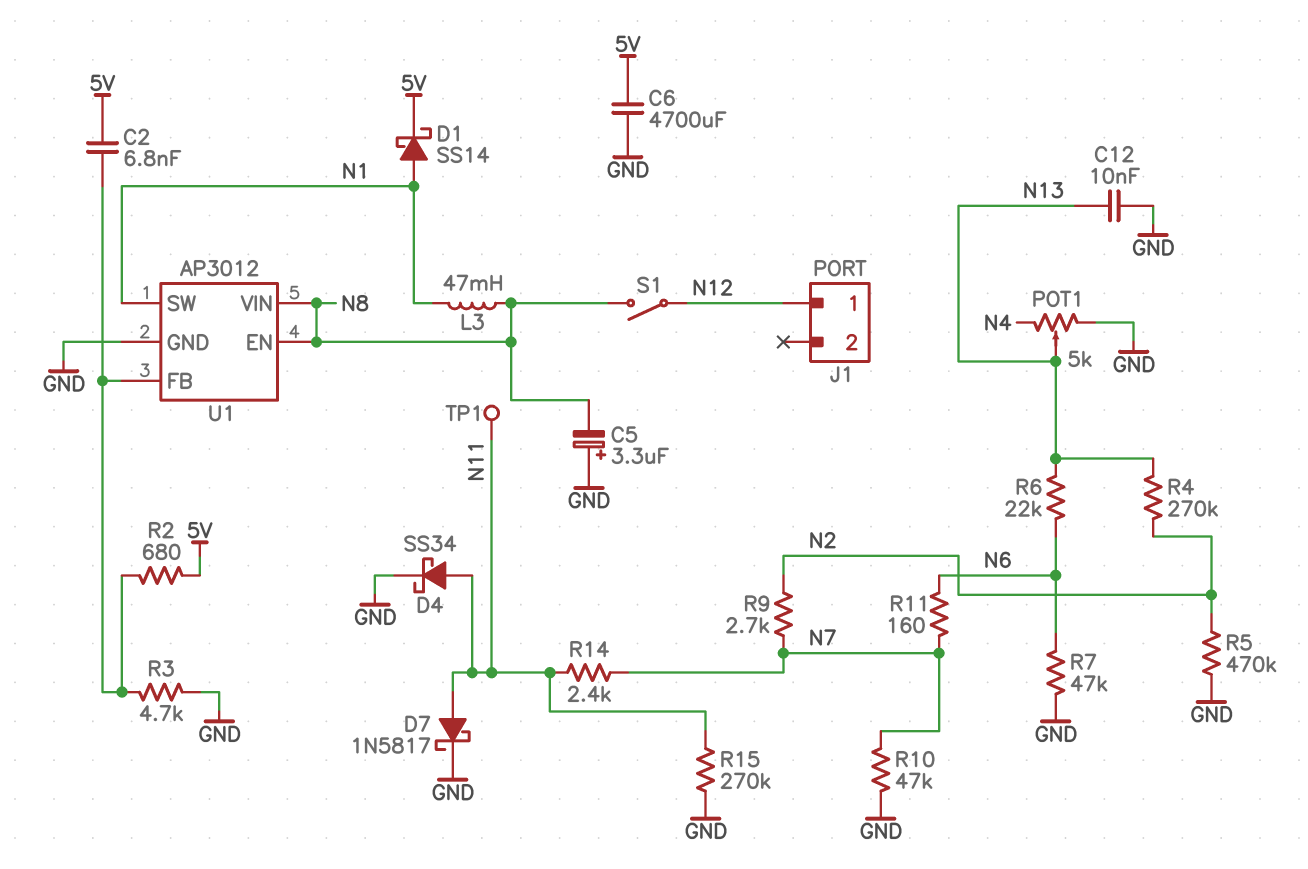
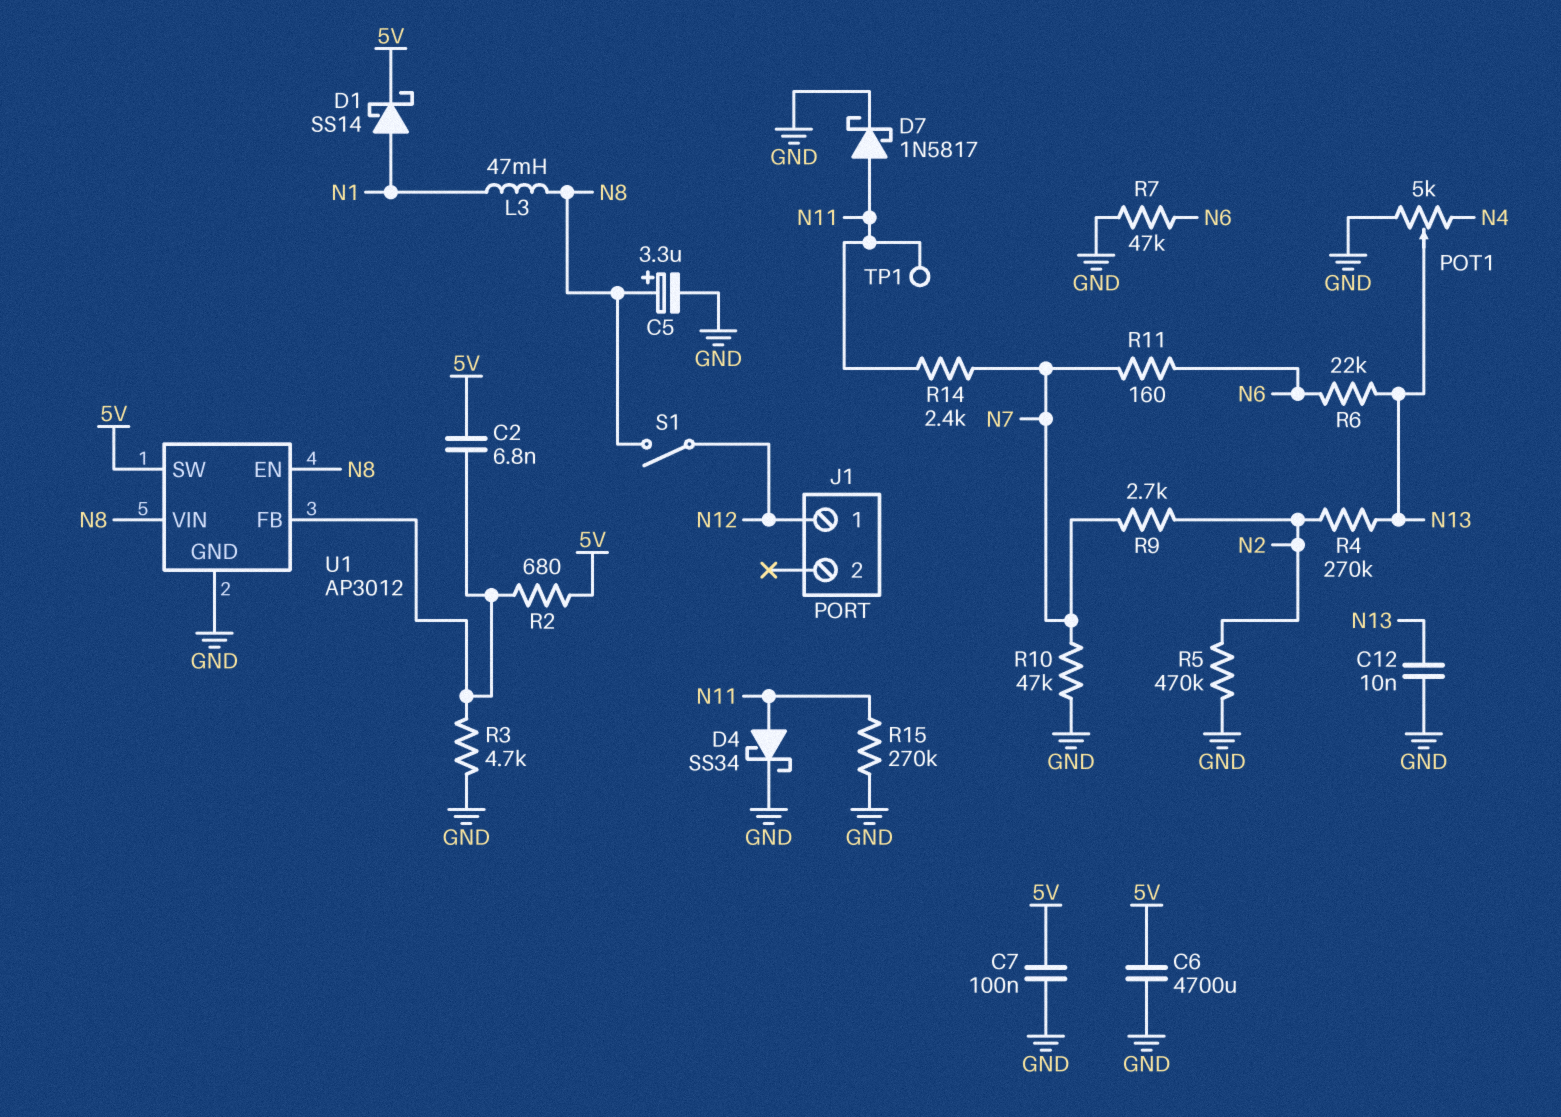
C5: 3.3uF (plus GND, minus N8) -> 3.3uF (plus N8, minus GND)
C7: none -> 100nF (5V, GND)
U1 pin SW: N1 -> 5V

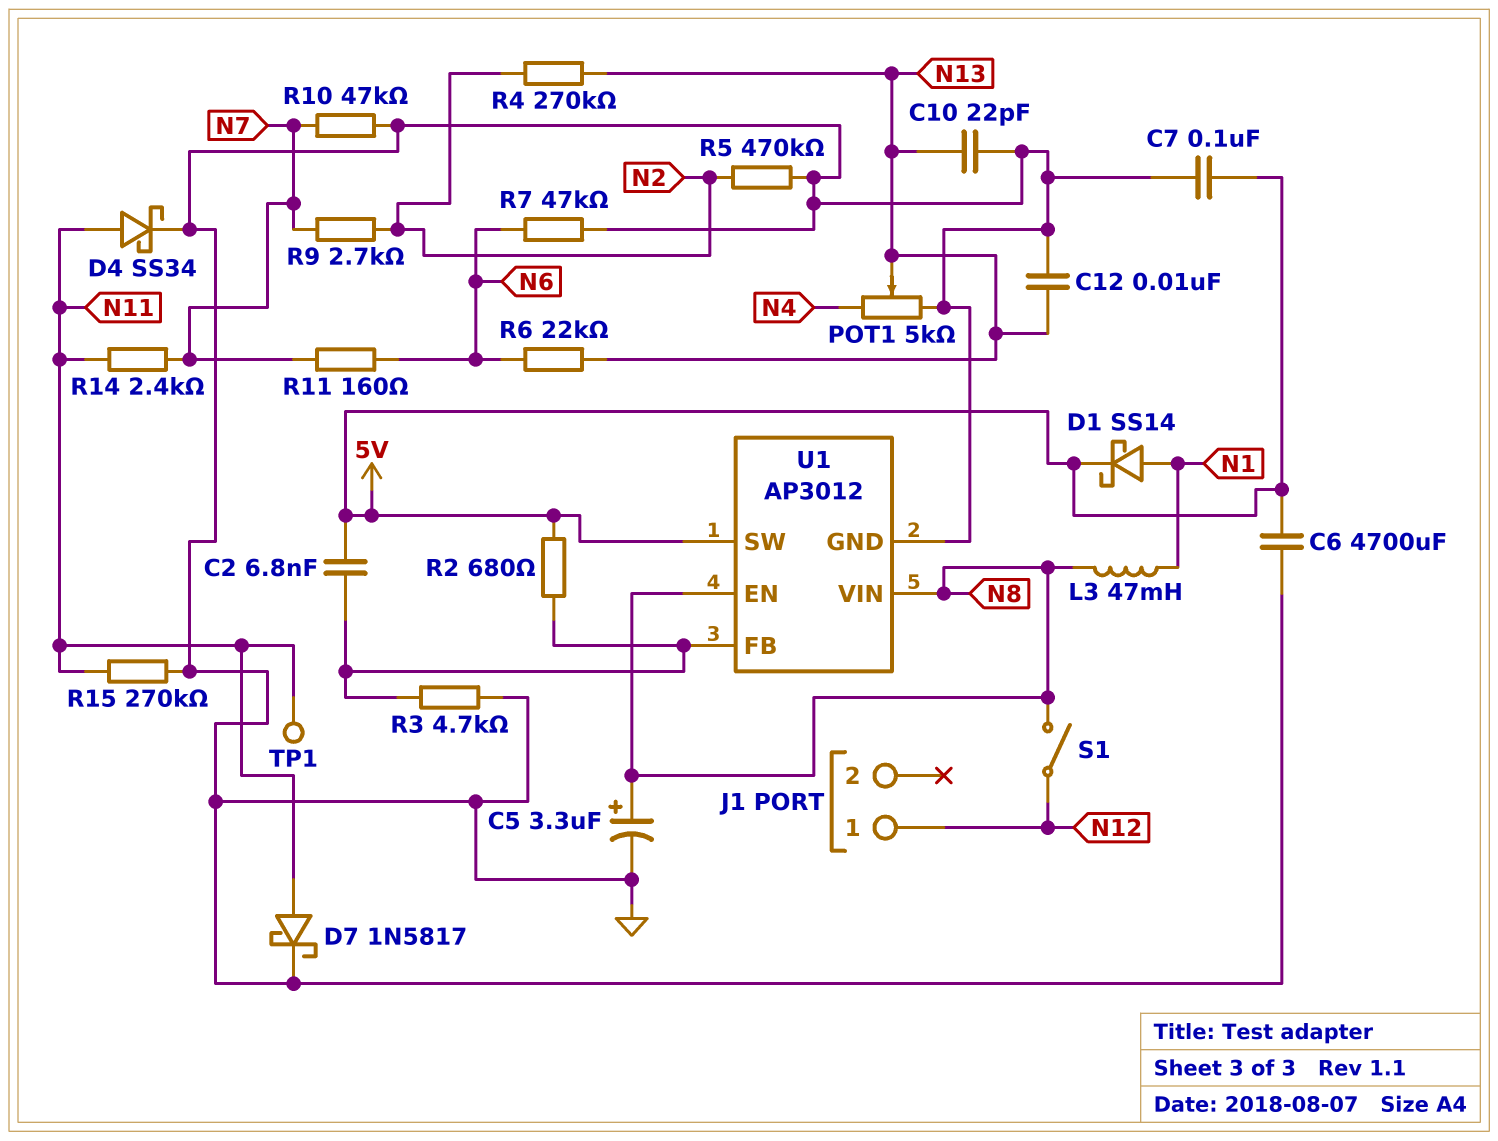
C10: none -> 22pF (GND, N13)

